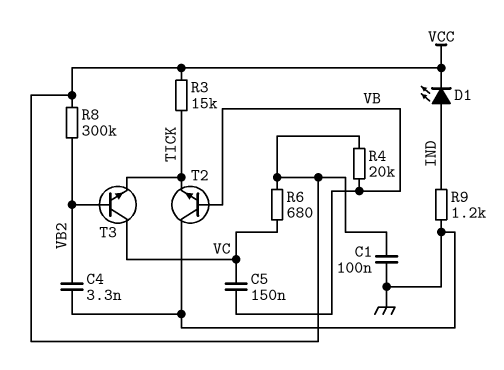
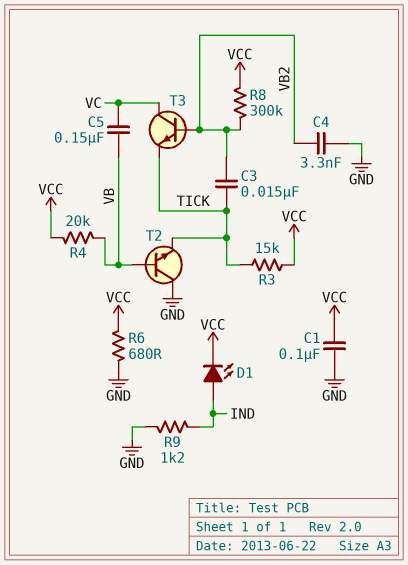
C3: none -> 15nF (TICK, VB2)
R6: 680 (VC, VCC) -> 680 (GND, VCC)

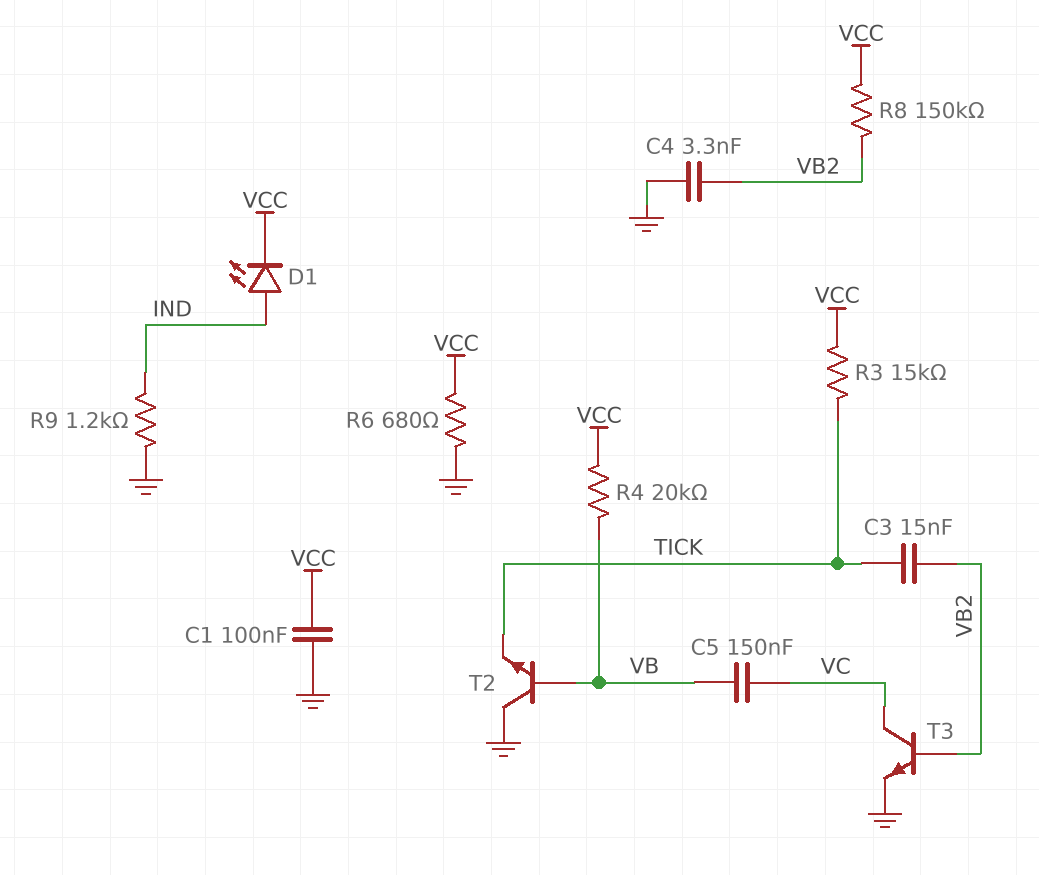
R8: 300k (VB2, VCC) -> 150k (VB2, VCC)
T3: NPN (B VB2, C VC, E TICK) -> NPN (B VB2, C VC, E GND)

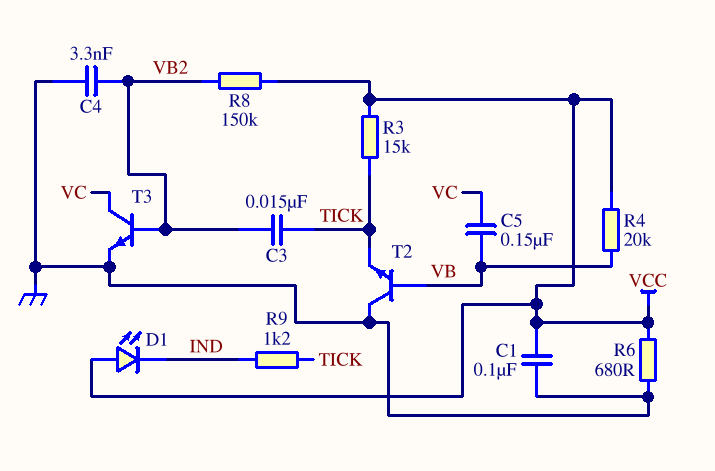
D1: LED (A IND, K VCC) -> LED (A VCC, K IND)
R9: 1.2k (GND, IND) -> 1.2k (IND, TICK)

